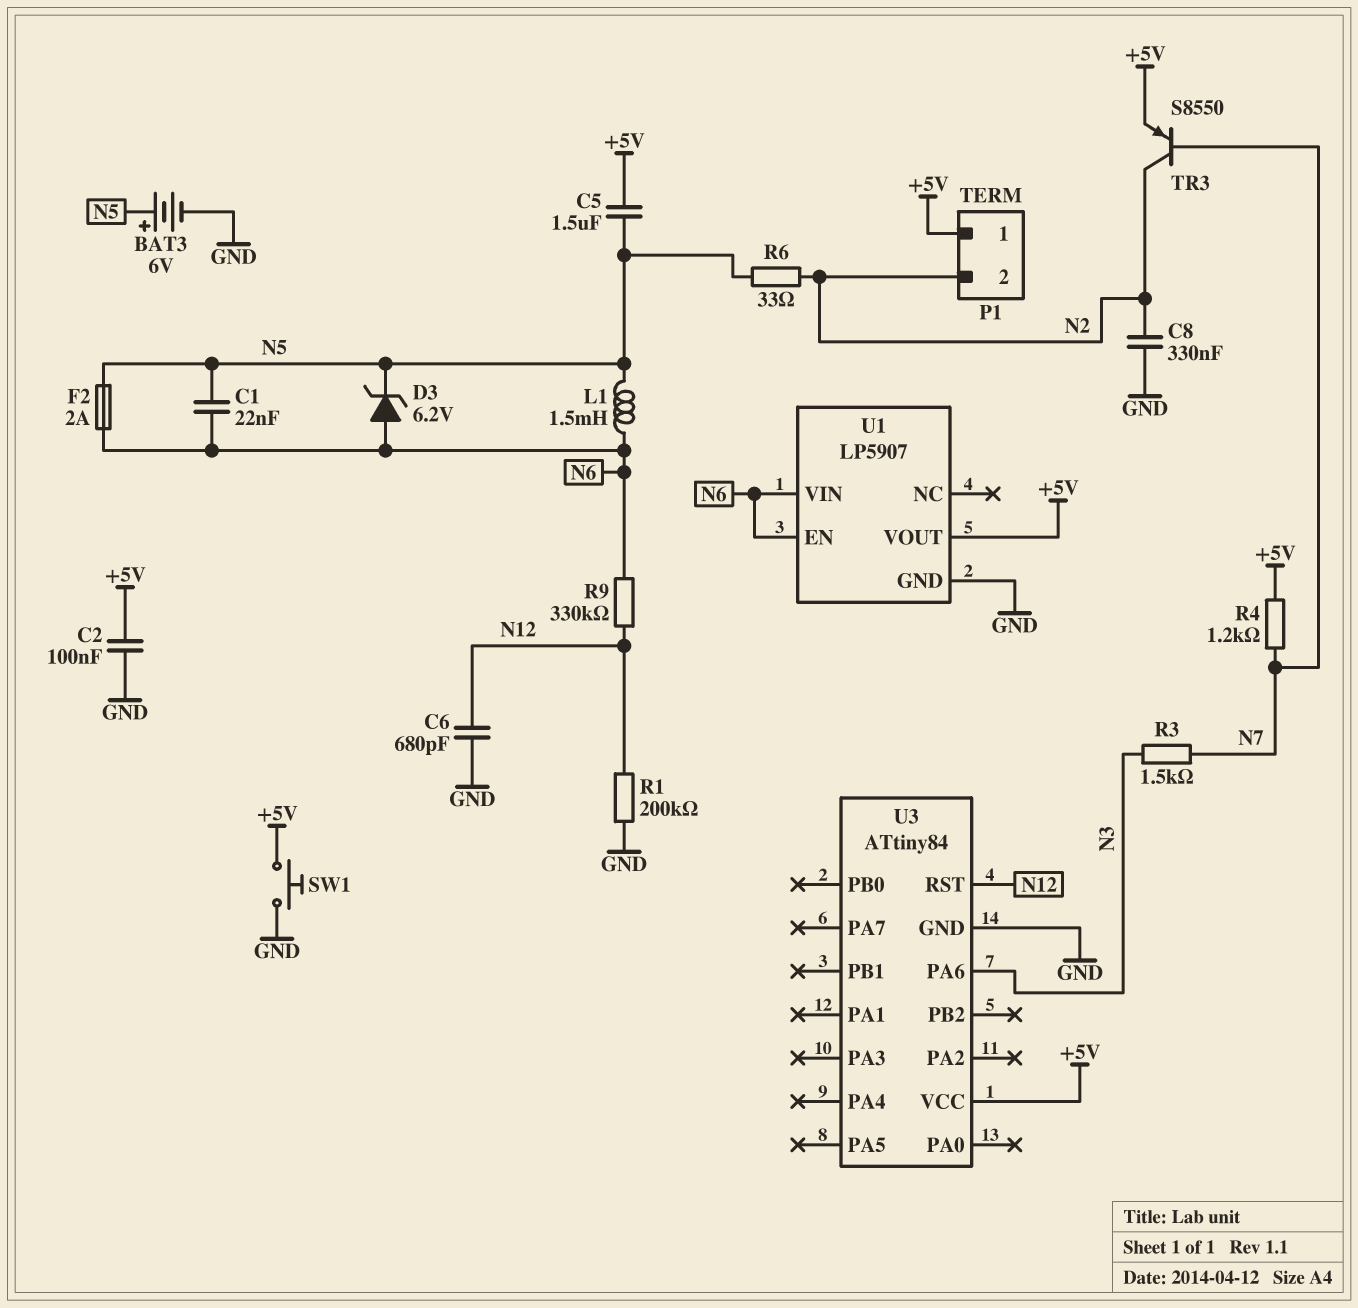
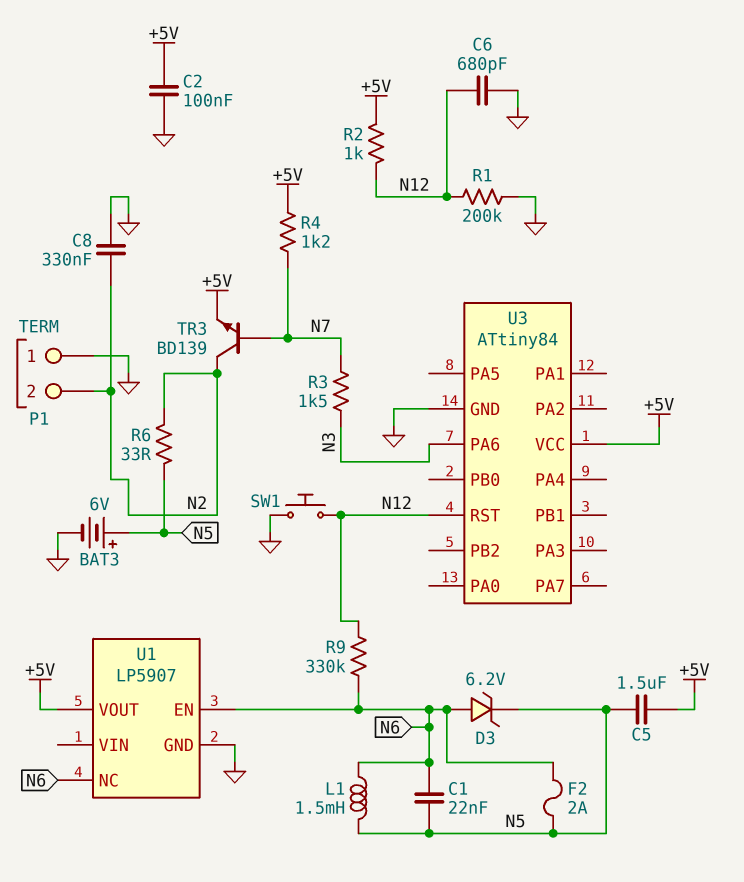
P1 pin 1: +5V -> GND
R2: none -> 1k (+5V, N12)
SW1: button (+5V, GND) -> button (GND, N12)
TR3: PNP S8550 (B N7, C N2, E +5V) -> NPN BD139 (B N7, C N2, E +5V)
U1 pin NC: none -> N6
U1 pin VIN: N6 -> none

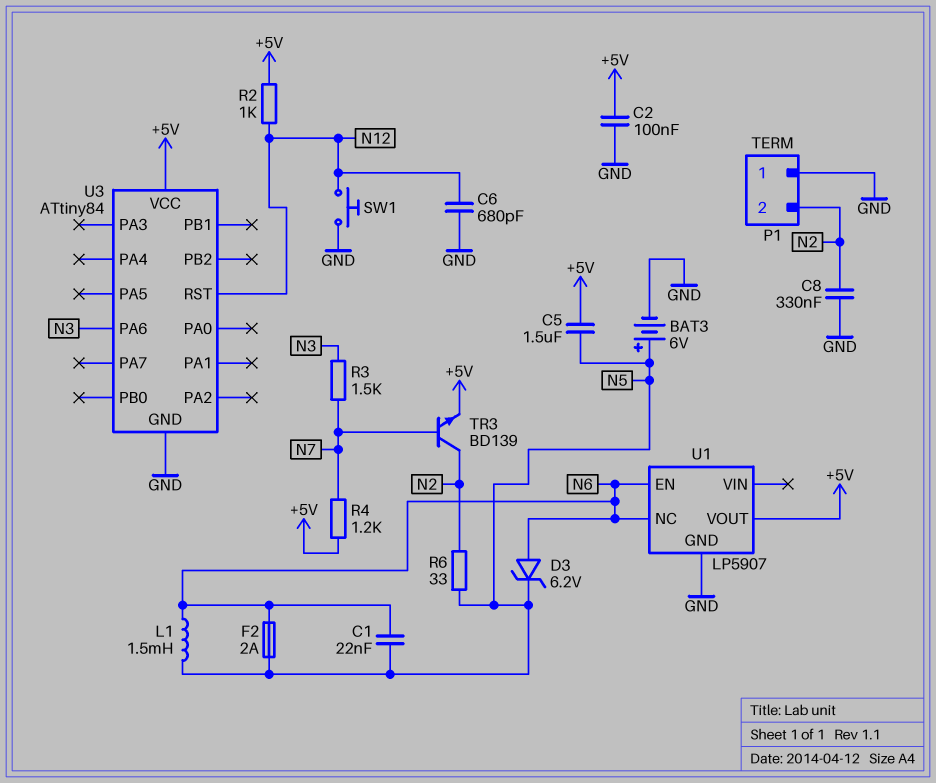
R1: 200k (GND, N12) -> none
R9: 330k (N6, N12) -> none

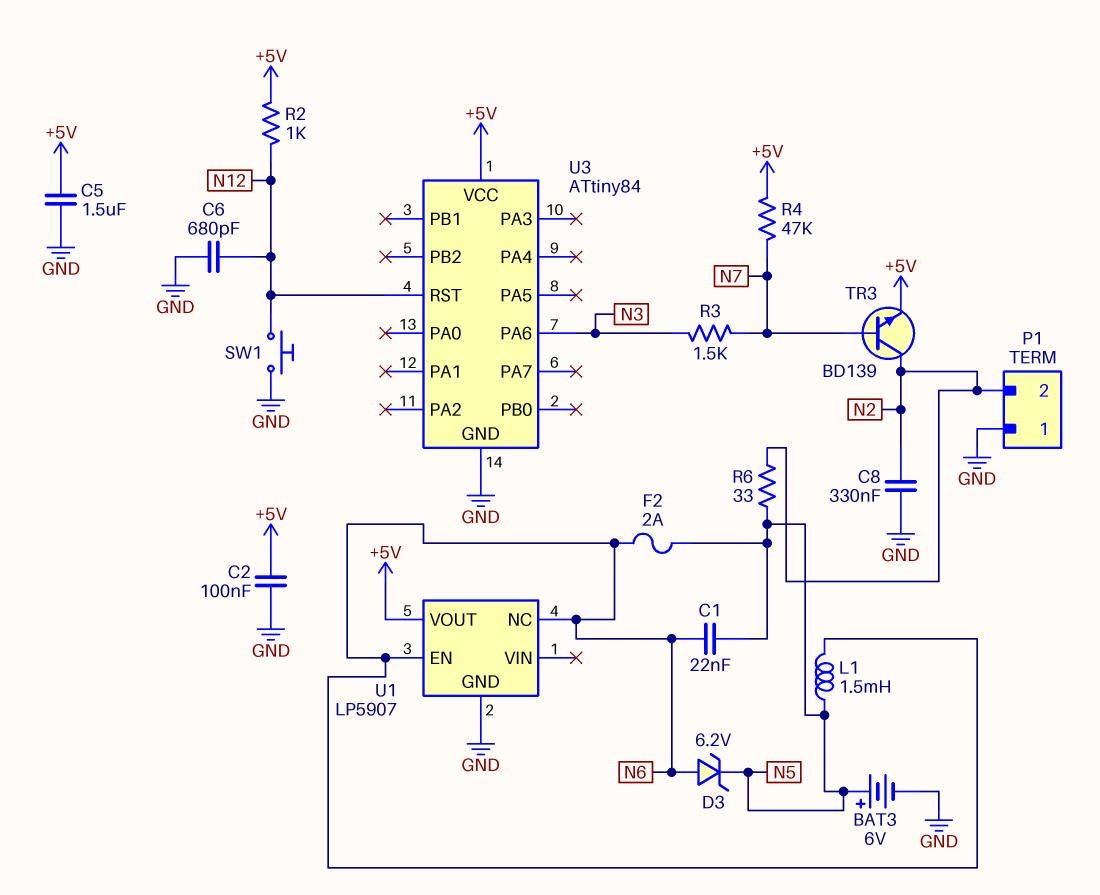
C5: 1.5uF (+5V, N5) -> 1.5uF (+5V, GND)
R4: 1.2k (+5V, N7) -> 47k (+5V, N7)

